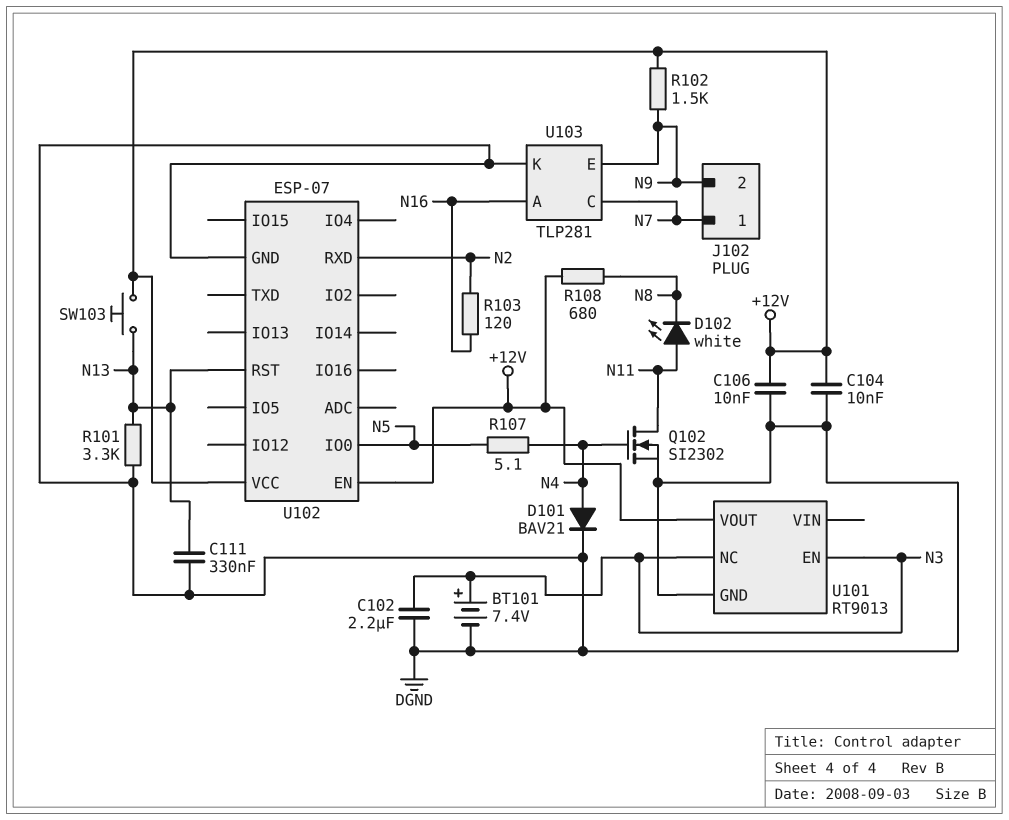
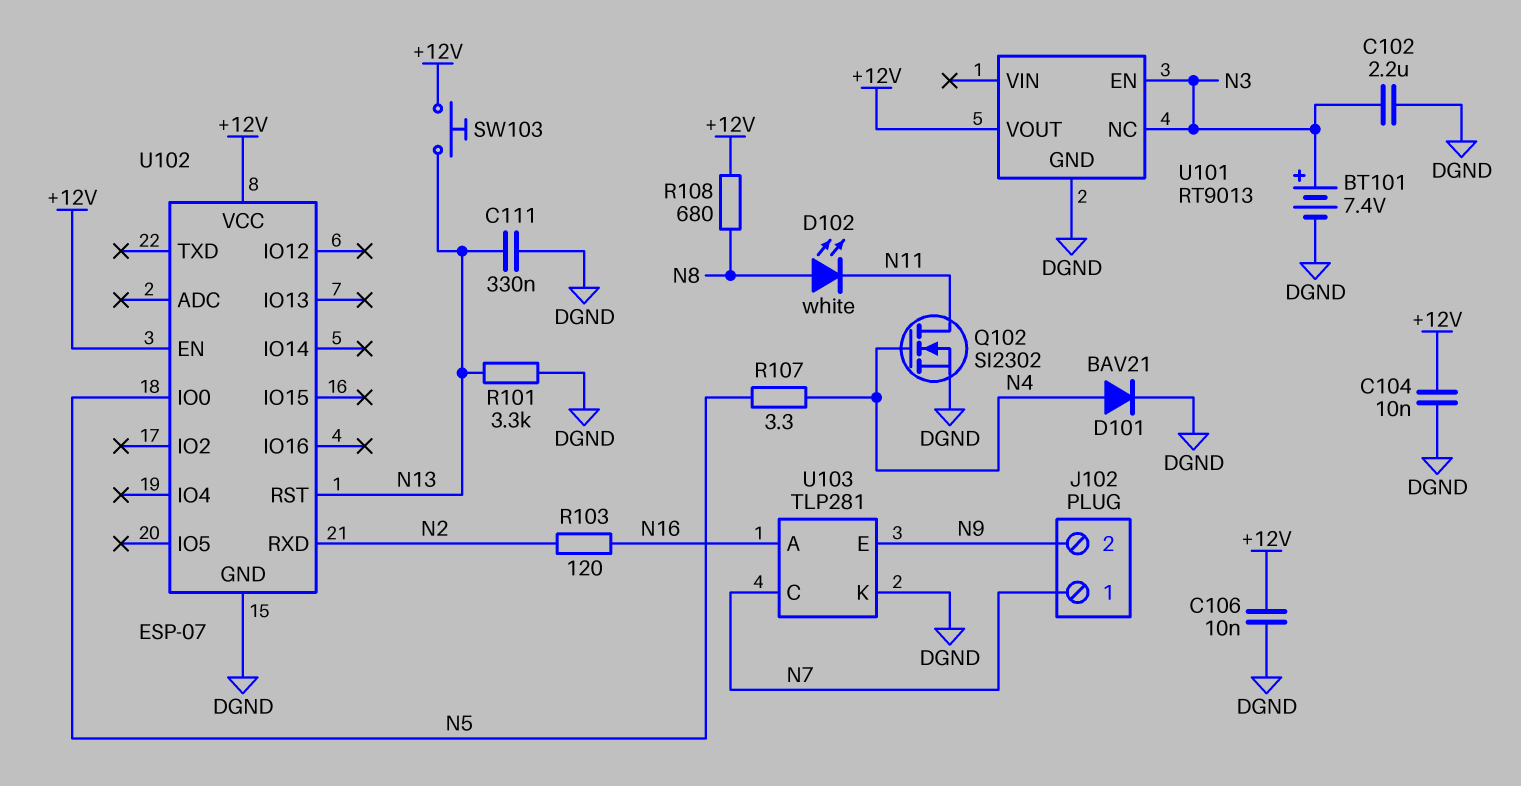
D102: LED white (A N11, K N8) -> LED white (A N8, K N11)
R102: 1.5k (+12V, N9) -> none
R107: 5.1 (N4, N5) -> 3.3 (N4, N5)

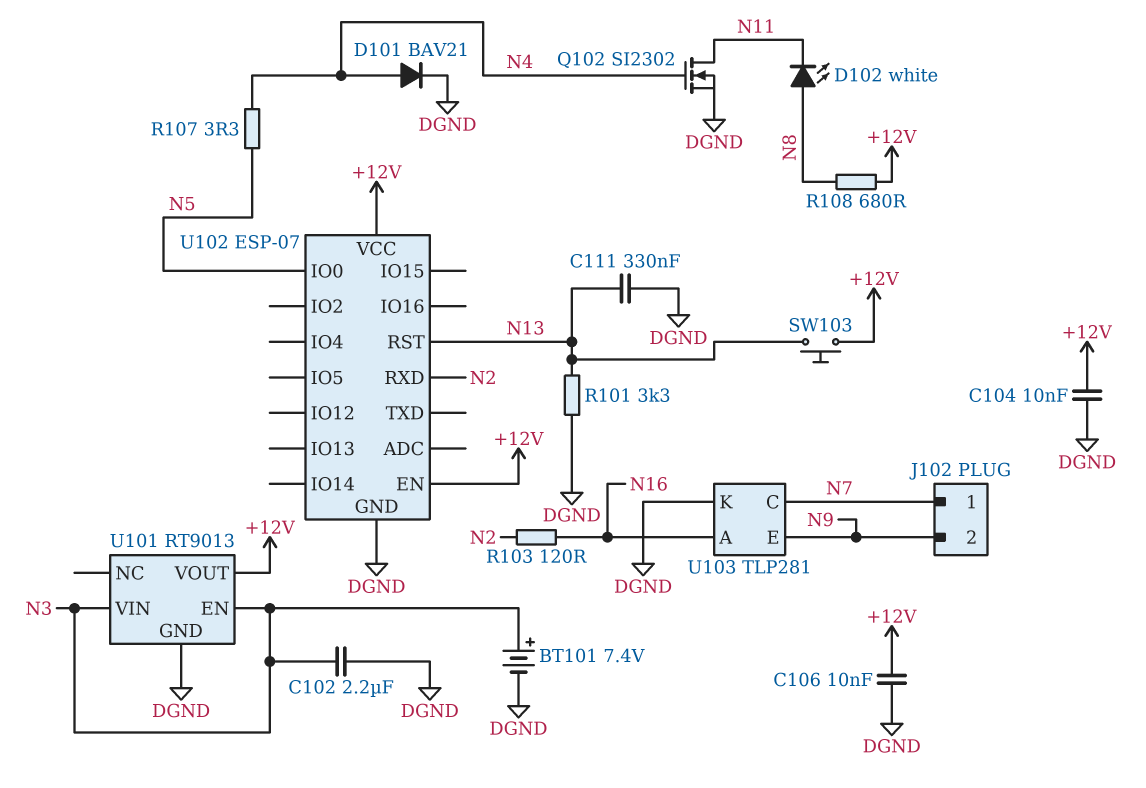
U101 pin NC: N3 -> none
U101 pin VIN: none -> N3

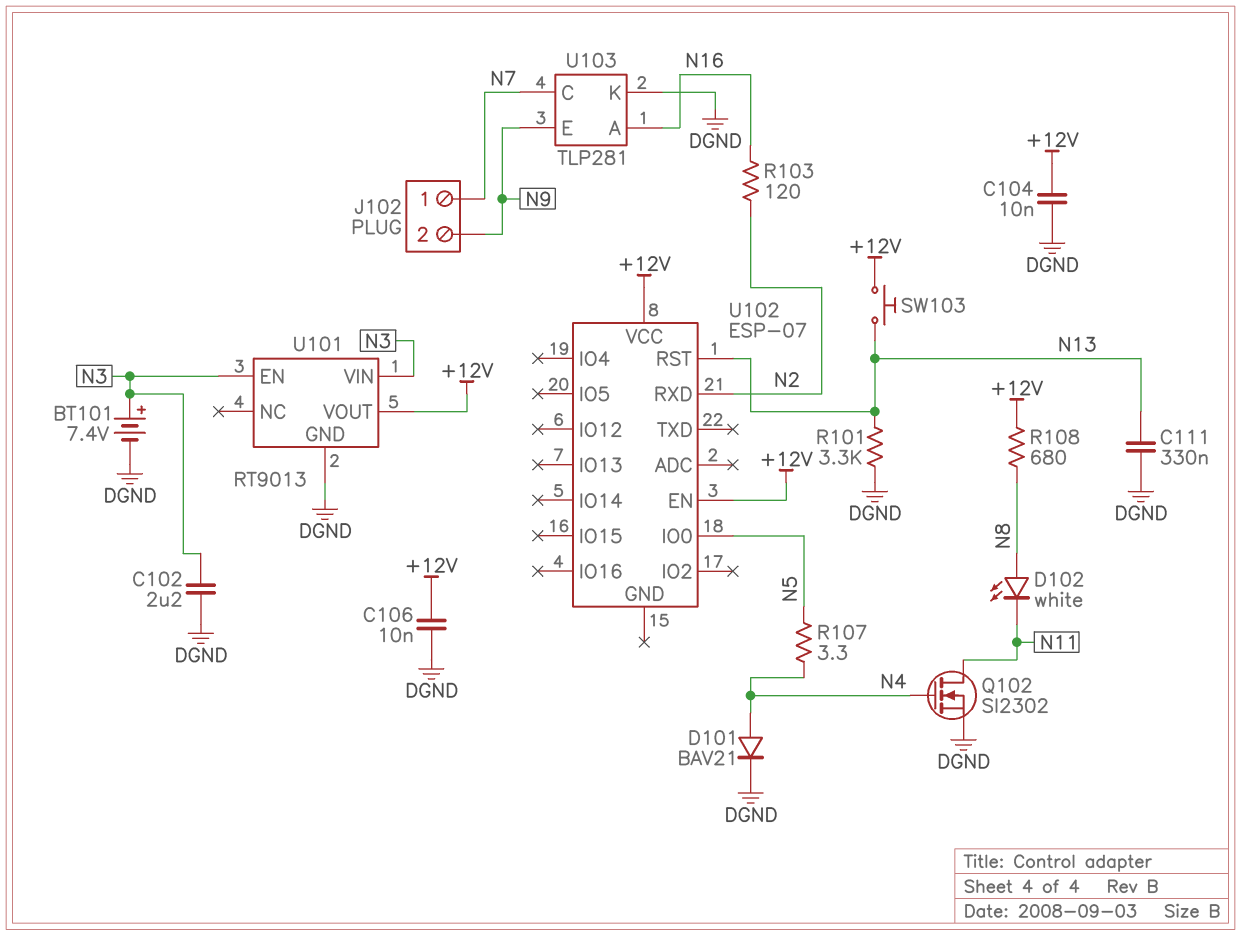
U102 pin GND: DGND -> none

